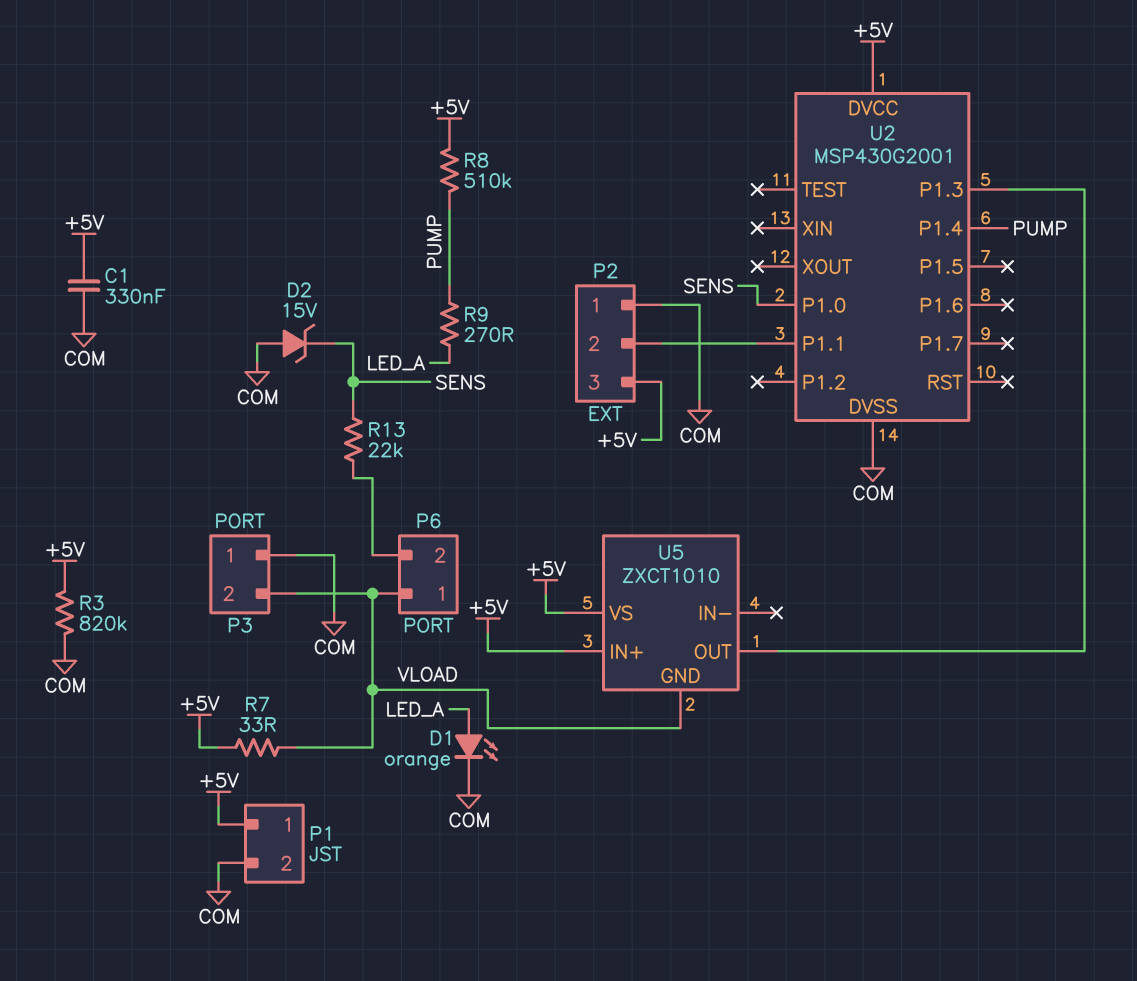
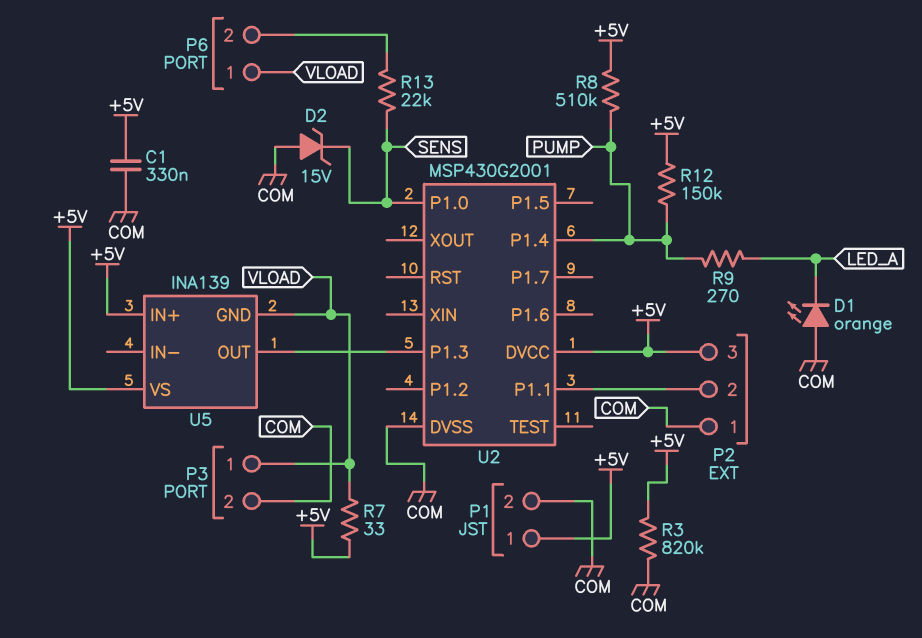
D1: LED orange (A LED_A, K COM) -> LED orange (A COM, K LED_A)
P3 pin 1: COM -> VLOAD
P3 pin 2: VLOAD -> COM
R12: none -> 150k (+5V, PUMP)
U5: ZXCT1010 -> INA139

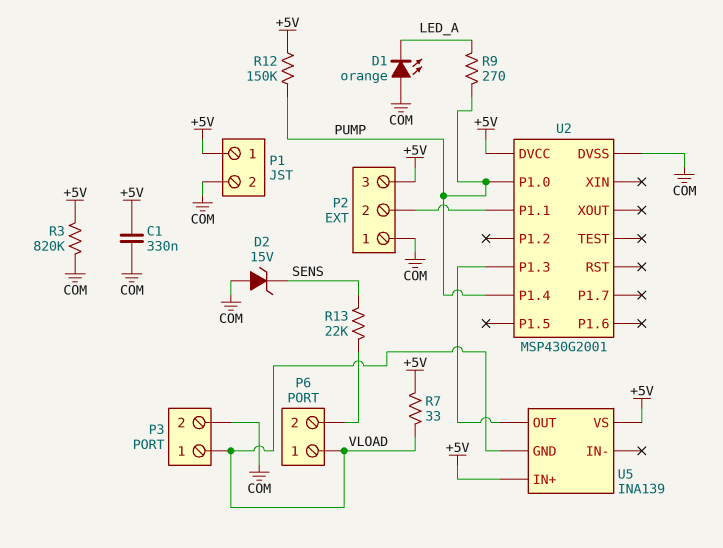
R8: 510k (+5V, PUMP) -> none
U2 pin P1.0: SENS -> PUMP

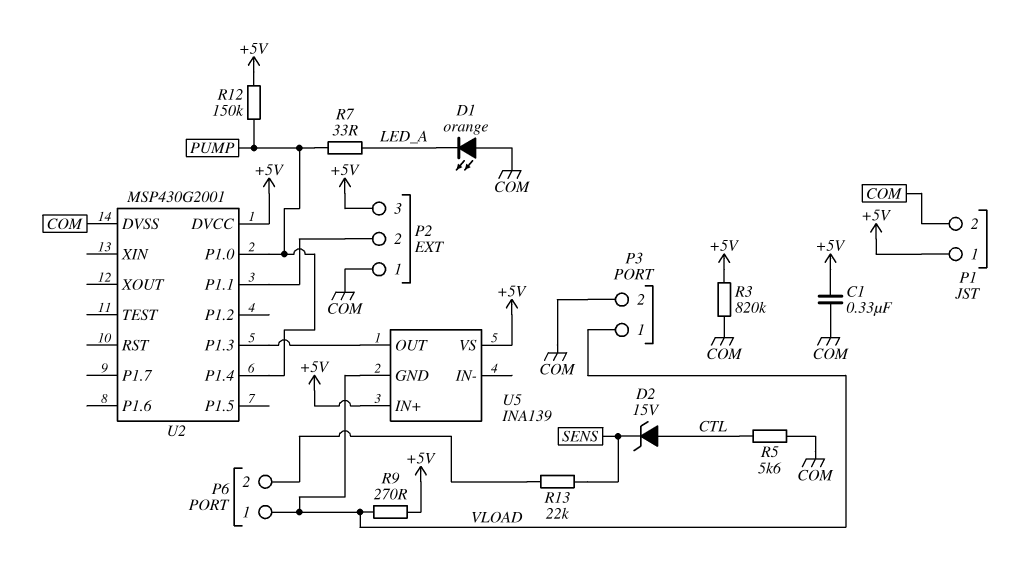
D2: zener 15V (A COM, K SENS) -> zener 15V (A CTL, K SENS)
R5: none -> 5.6k (COM, CTL)
R7: 33 (+5V, VLOAD) -> 33 (LED_A, PUMP)
R9: 270 (LED_A, PUMP) -> 270 (+5V, VLOAD)

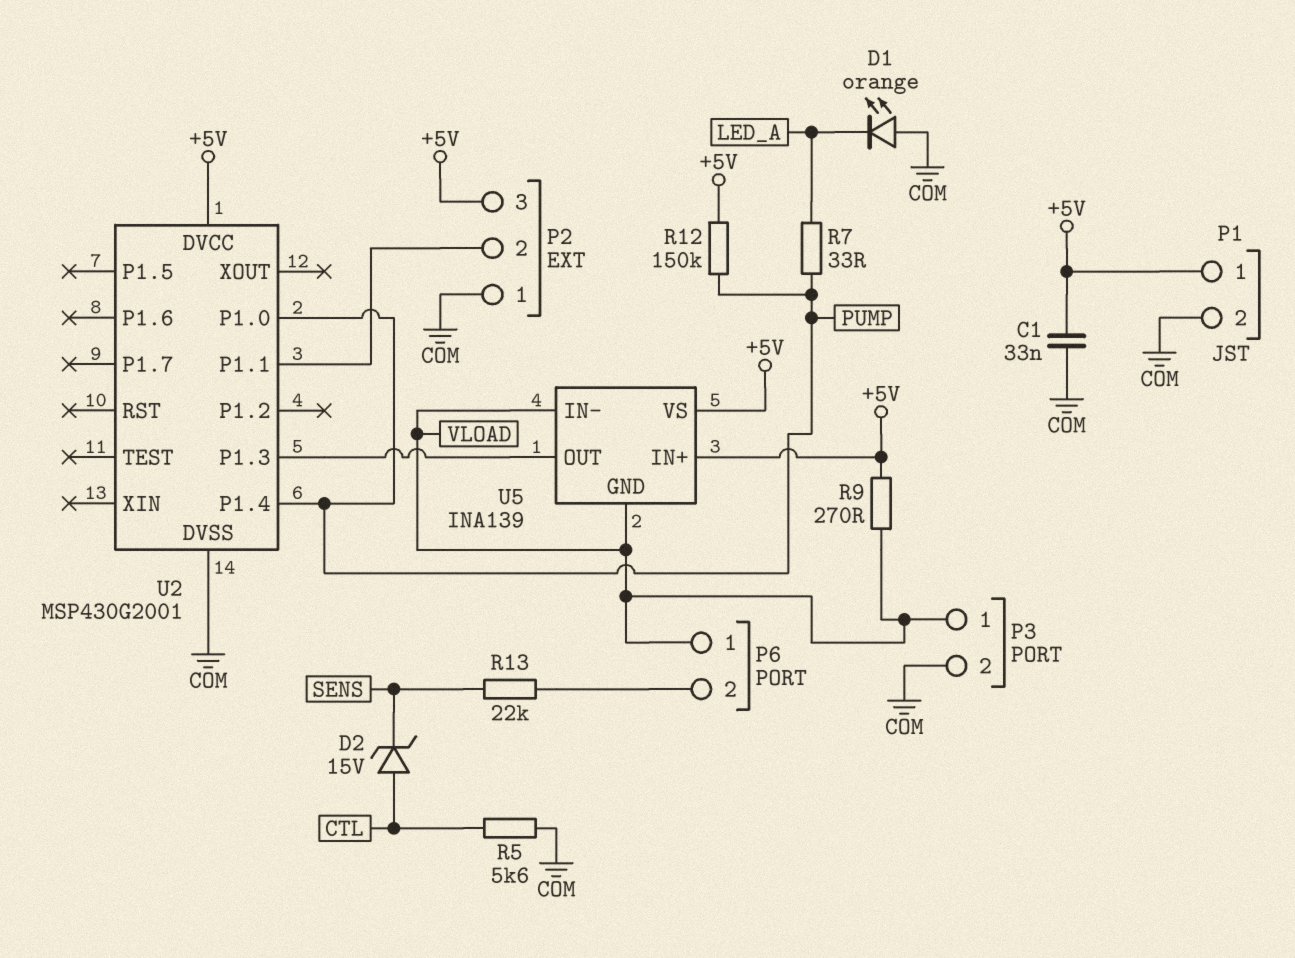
C1: 330nF (+5V, COM) -> 33nF (+5V, COM)
R3: 820k (+5V, COM) -> none
U5 pin IN-: none -> VLOAD

